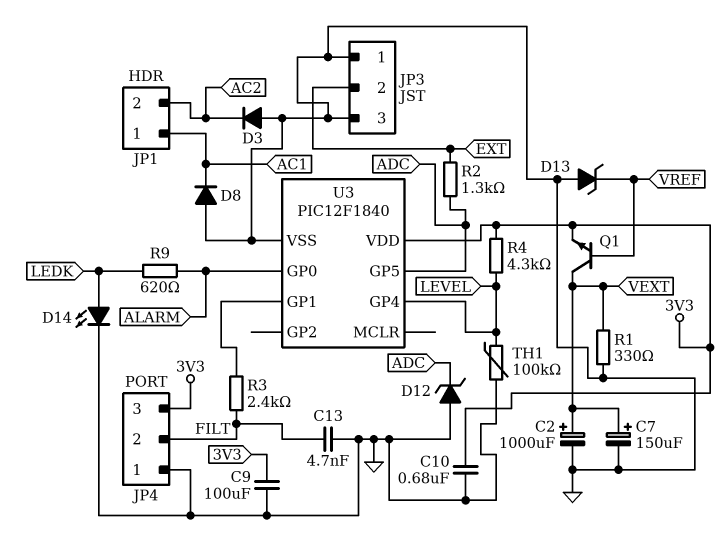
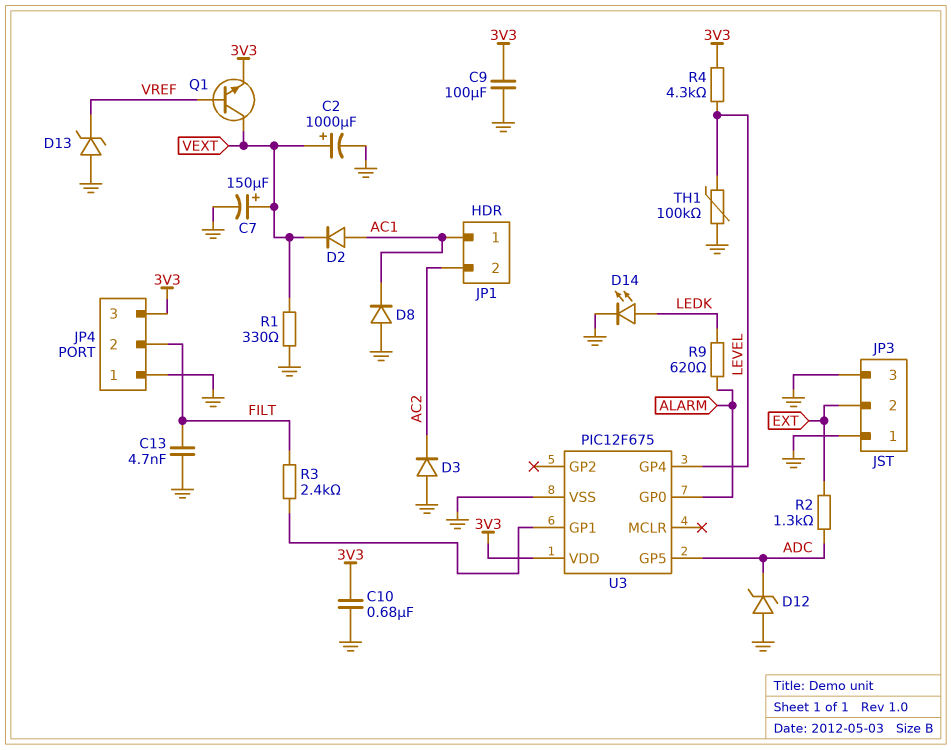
D2: none -> diode (A AC1, K VEXT)
U3: PIC12F1840 -> PIC12F675

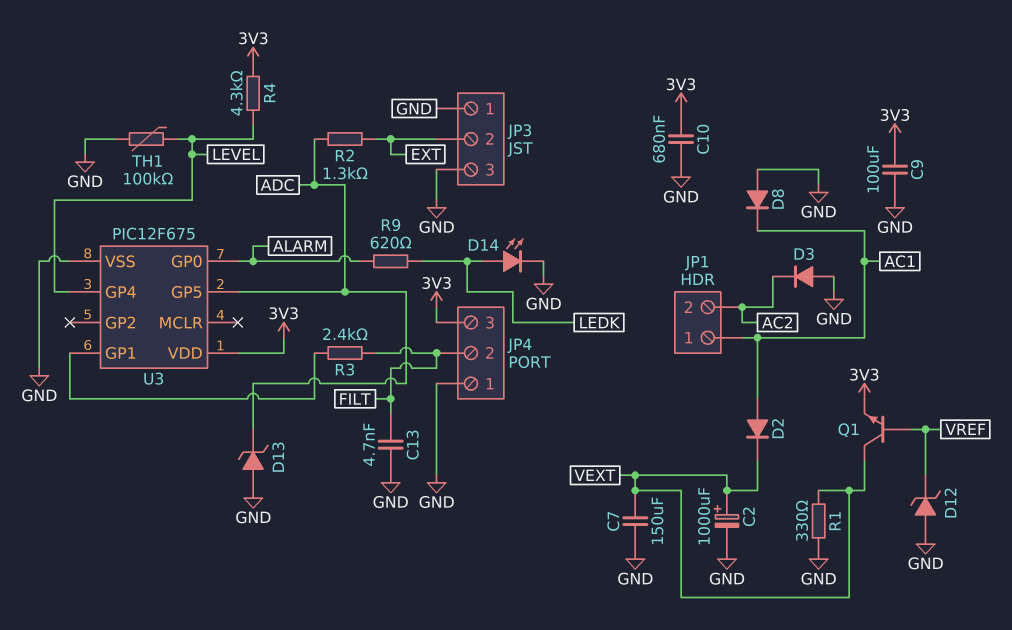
C7: 150uF (plus VEXT, minus GND) -> 150uF (GND, VEXT)
D12: zener (A GND, K ADC) -> zener (A GND, K VREF)
D13: zener (A GND, K VREF) -> zener (A GND, K ADC)

